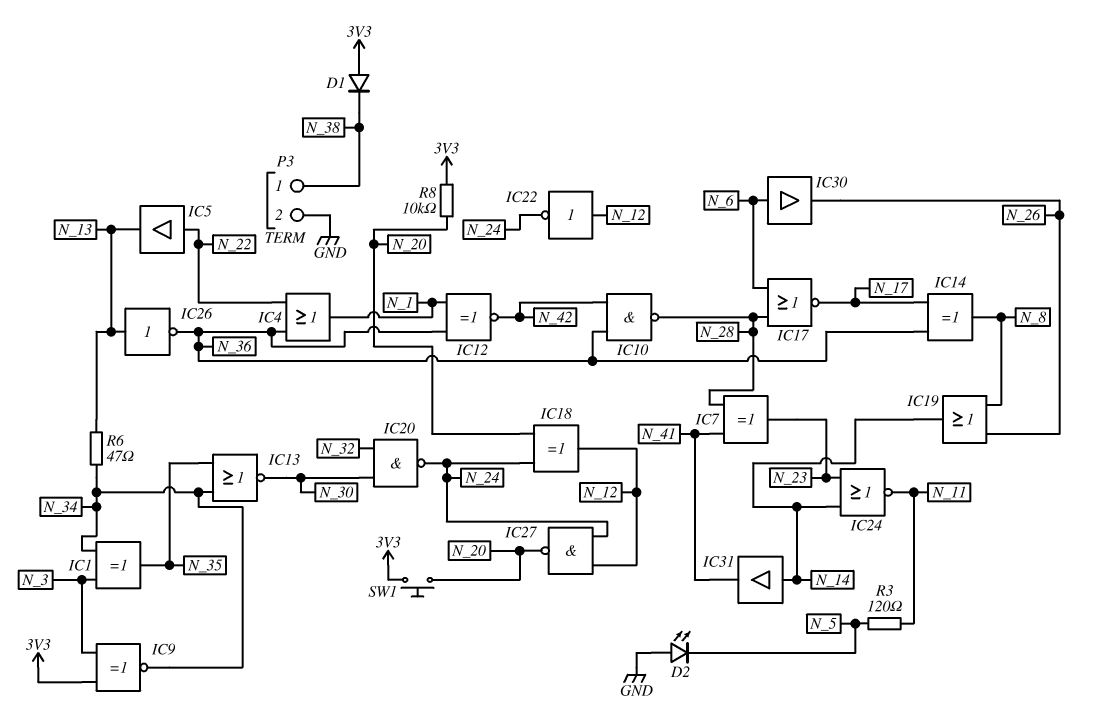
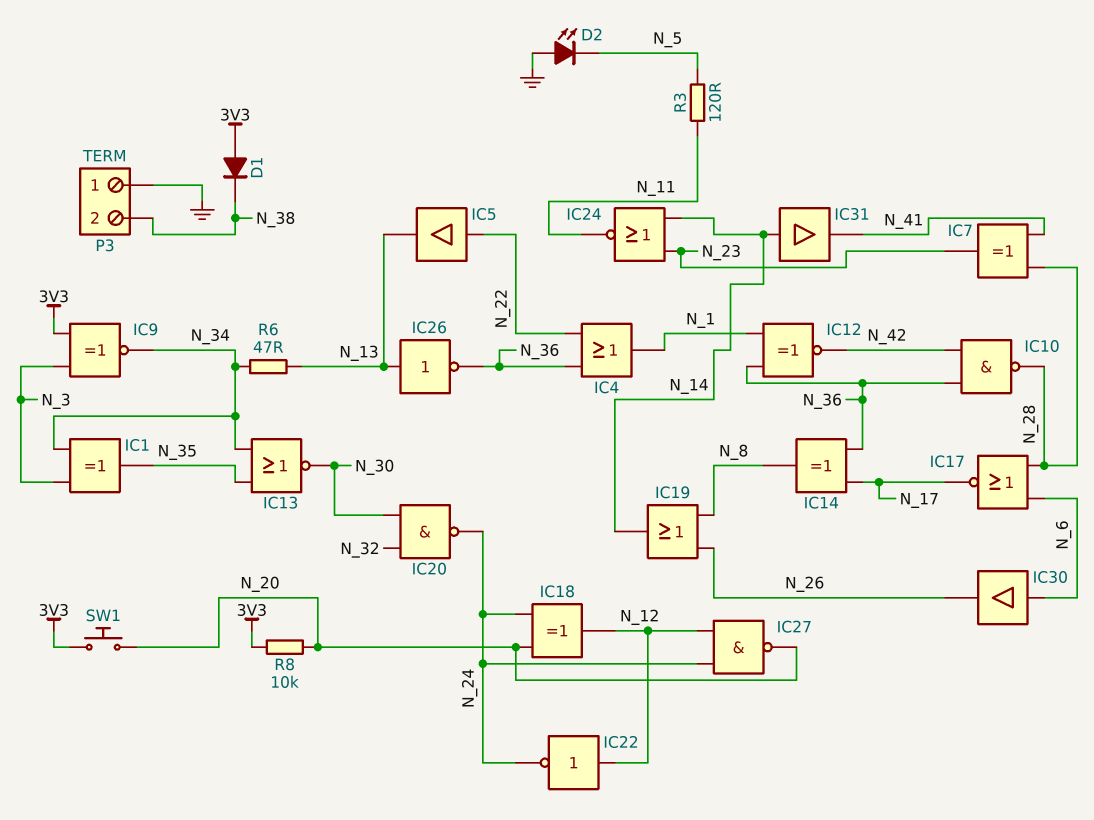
P3 pin 1: N_38 -> GND
P3 pin 2: GND -> N_38

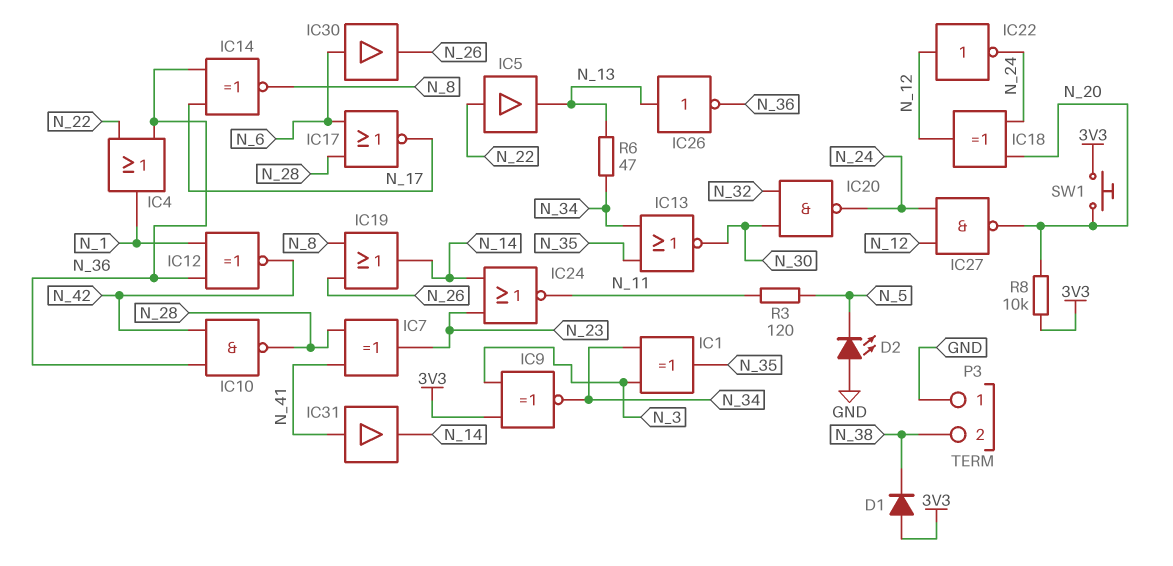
IC14: XOR (in N_17, in N_36, out N_8) -> XNOR (in N_17, in N_36, out N_8)
IC31: buffer (in N_14, out N_41) -> buffer (in N_41, out N_14)

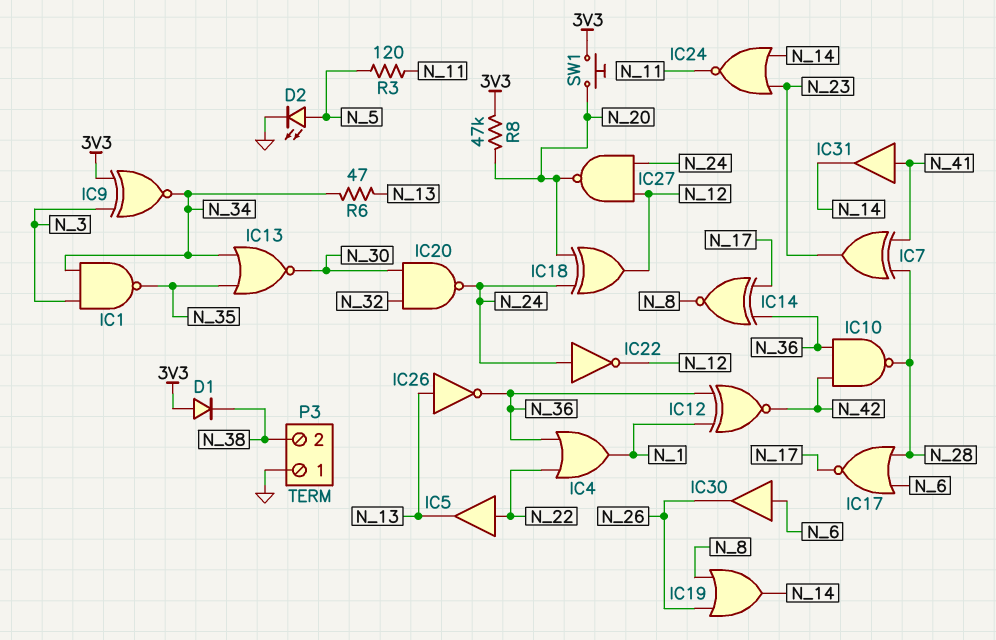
D2: LED (A GND, K N_5) -> LED (A N_5, K GND)
IC1: XOR (in N_3, in N_34, out N_35) -> NAND (in N_3, in N_34, out N_35)
IC22: NOT (in N_12, out N_24) -> NOT (in N_24, out N_12)
R8: 10k (3V3, N_20) -> 47k (3V3, N_20)

